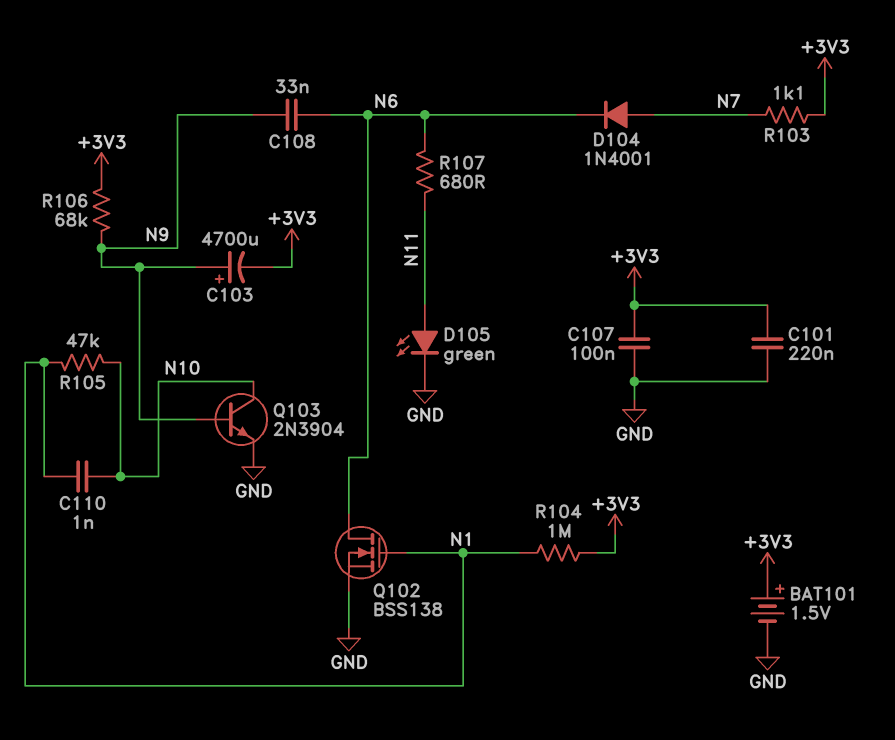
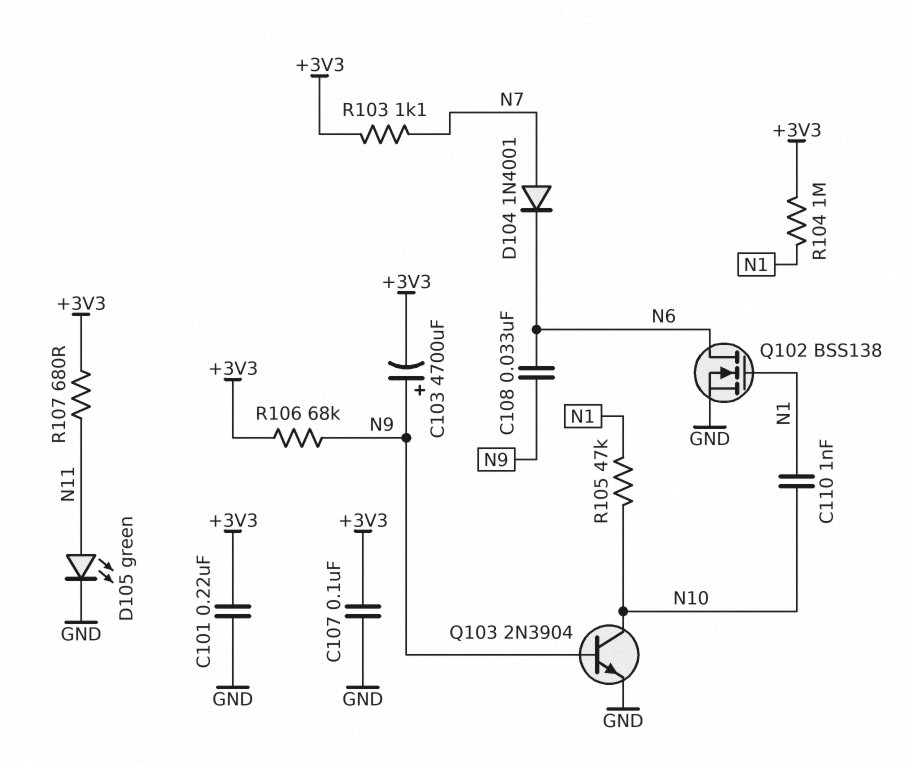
BAT101: 1.5V (plus +3V3, minus GND) -> none
R107: 680 (N6, N11) -> 680 (+3V3, N11)

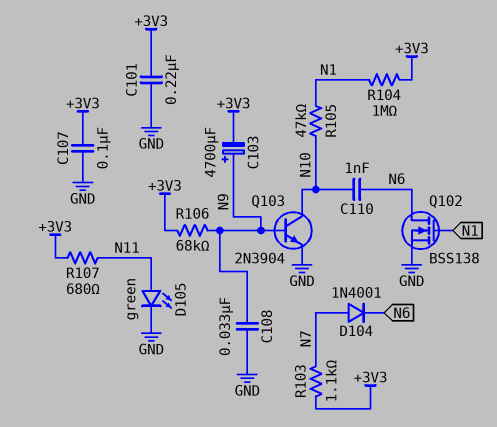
C108: 33nF (N6, N9) -> 33nF (GND, N9)
C110: 1nF (N1, N10) -> 1nF (N6, N10)

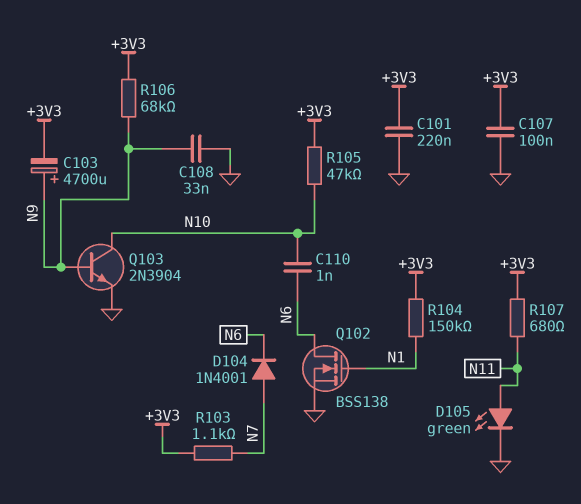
R104: 1M (+3V3, N1) -> 150k (+3V3, N1)
R105: 47k (N1, N10) -> 47k (+3V3, N10)

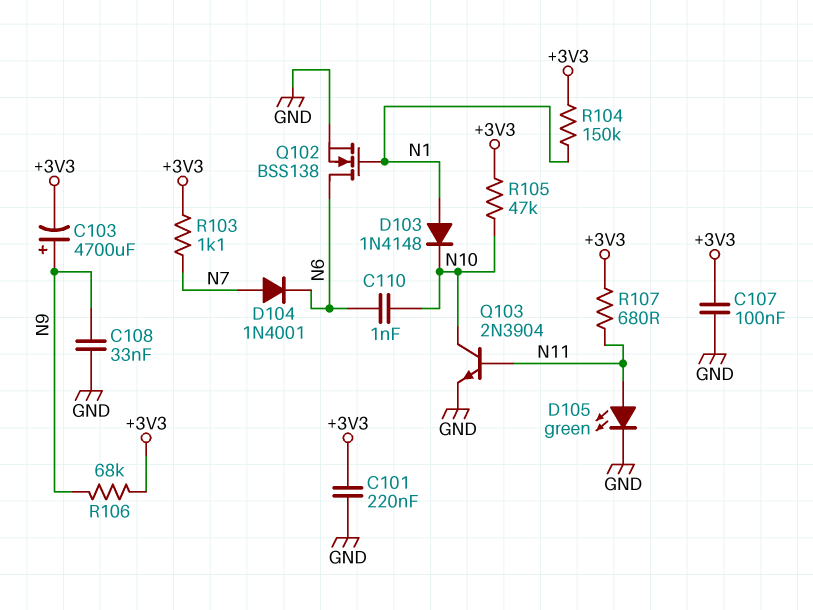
D103: none -> diode 1N4148 (A N1, K N10)
Q103: NPN 2N3904 (B N9, C N10, E GND) -> NPN 2N3904 (B N11, C N10, E GND)

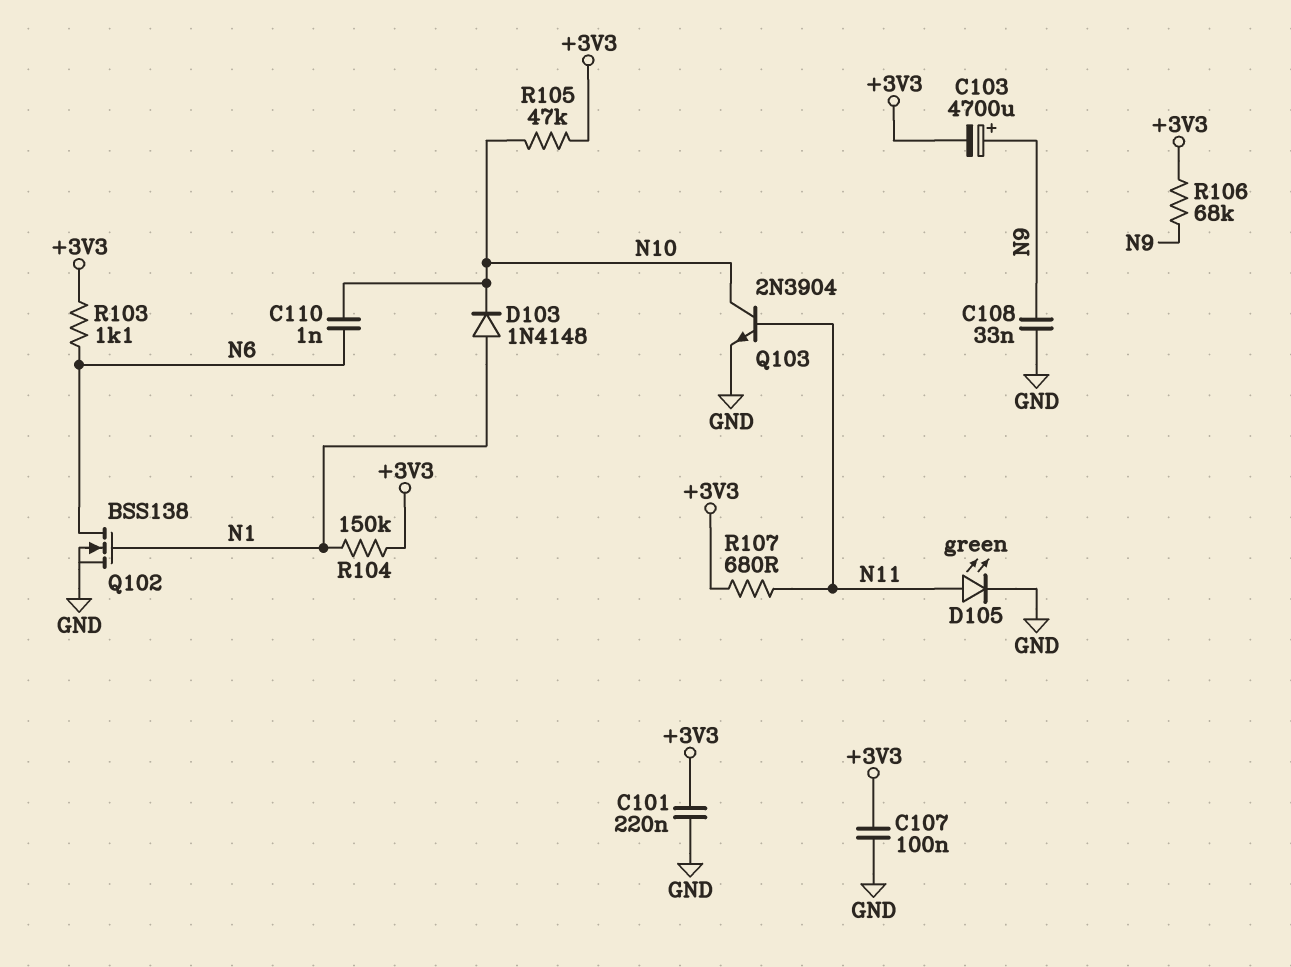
D104: diode 1N4001 (A N7, K N6) -> none
R103: 1.1k (+3V3, N7) -> 1.1k (+3V3, N6)

